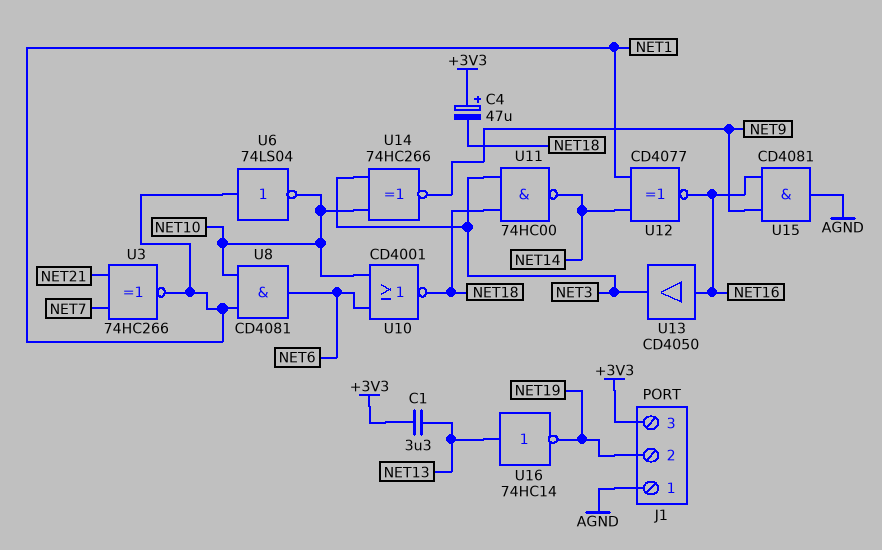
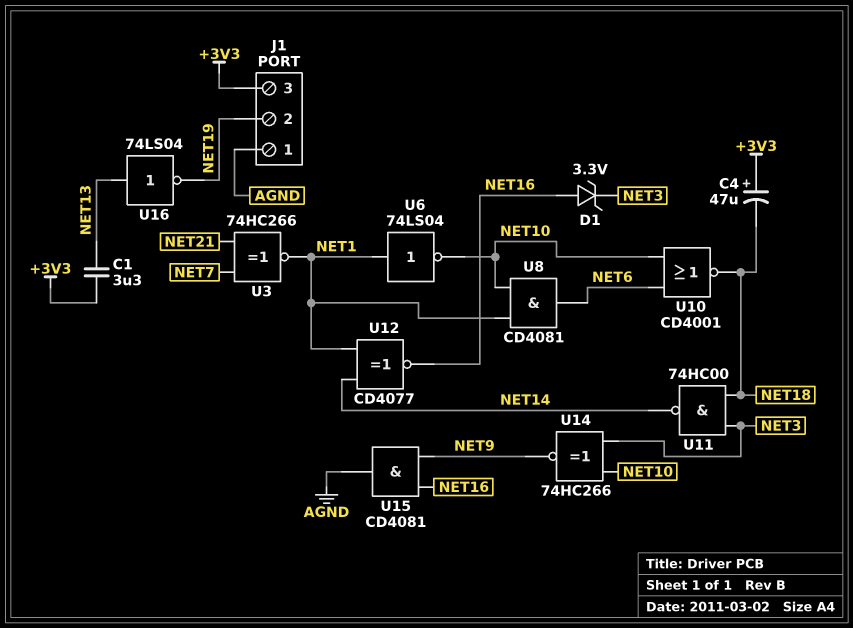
D1: none -> zener 3.3V (A NET16, K NET3)
U13: buffer CD4050 (in NET16, out NET3) -> none
U16: NOT 74HC14 (in NET13, out NET19) -> NOT 74LS04 (in NET13, out NET19)

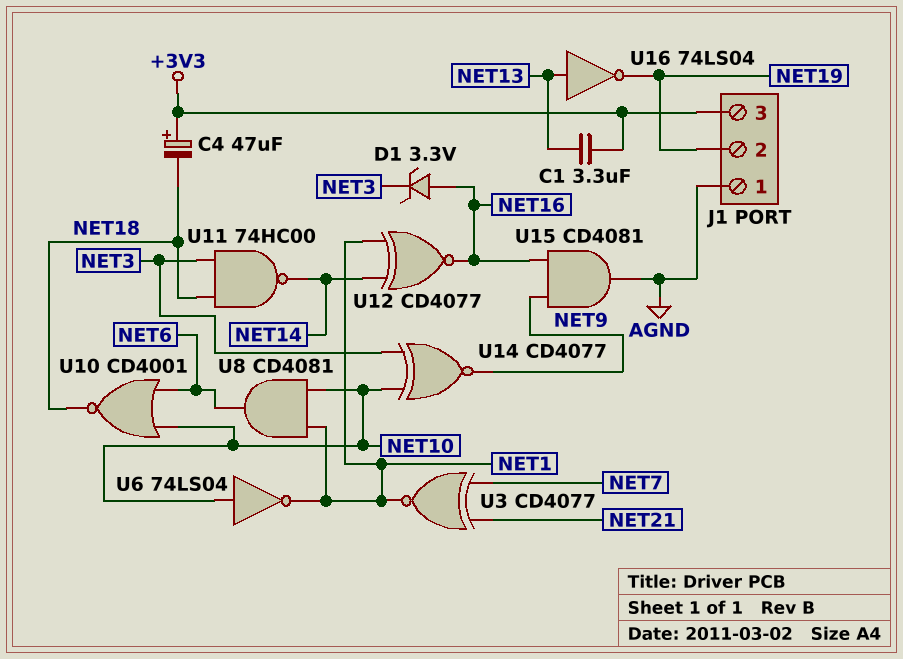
U3: XNOR 74HC266 (in NET7, in NET21, out NET1) -> XNOR CD4077 (in NET7, in NET21, out NET1)
U6: NOT 74LS04 (in NET1, out NET10) -> NOT 74LS04 (in NET10, out NET1)
U14: XNOR 74HC266 (in NET3, in NET10, out NET9) -> XNOR CD4077 (in NET3, in NET10, out NET9)

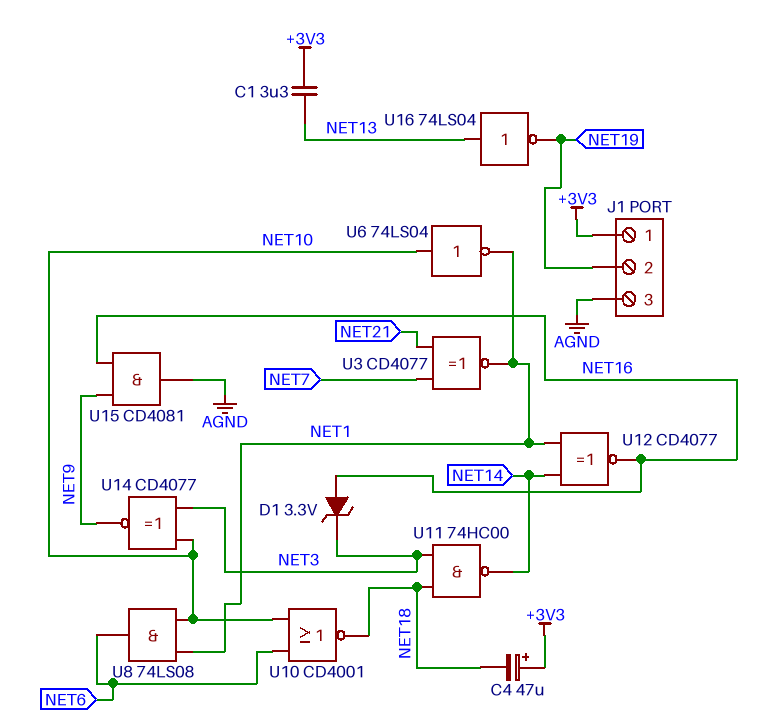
J1 pin 1: AGND -> +3V3
J1 pin 3: +3V3 -> AGND
U8: AND CD4081 (in NET1, in NET10, out NET6) -> AND 74LS08 (in NET1, in NET10, out NET6)

